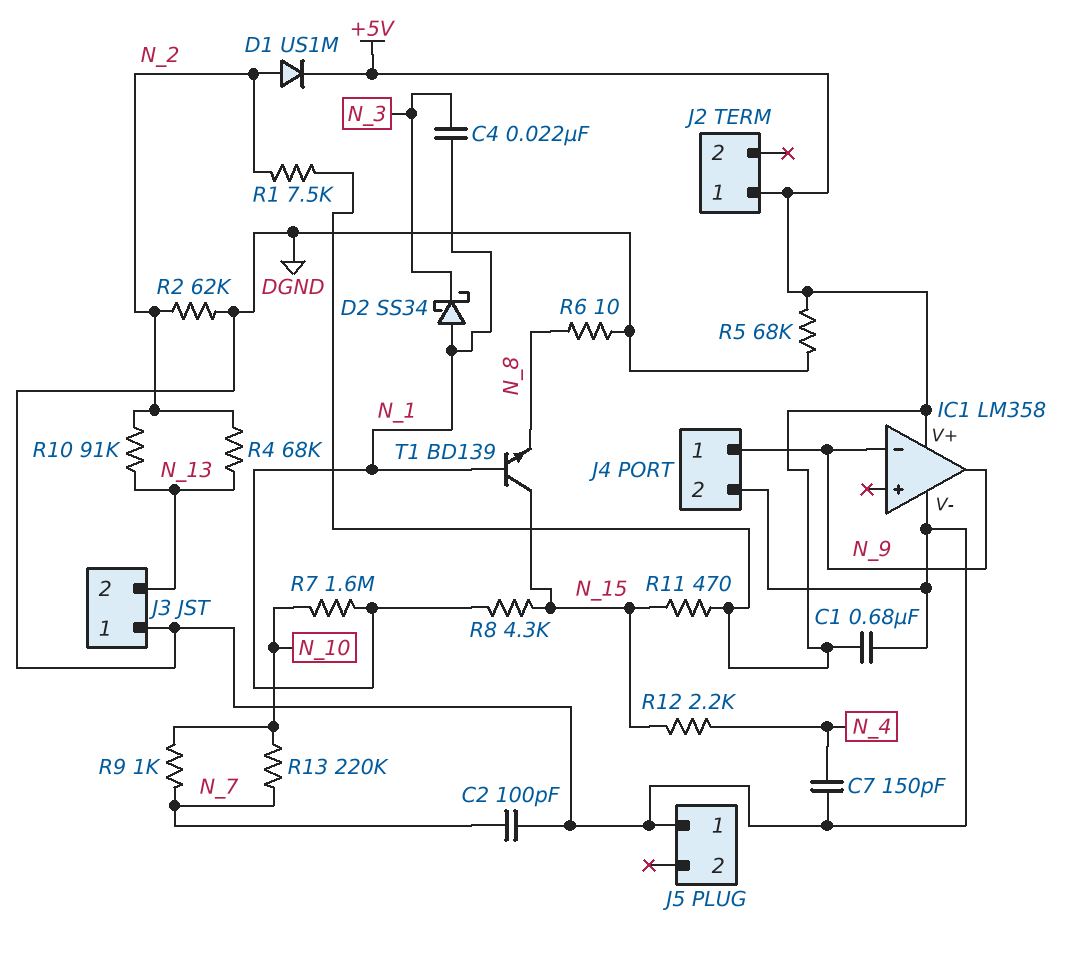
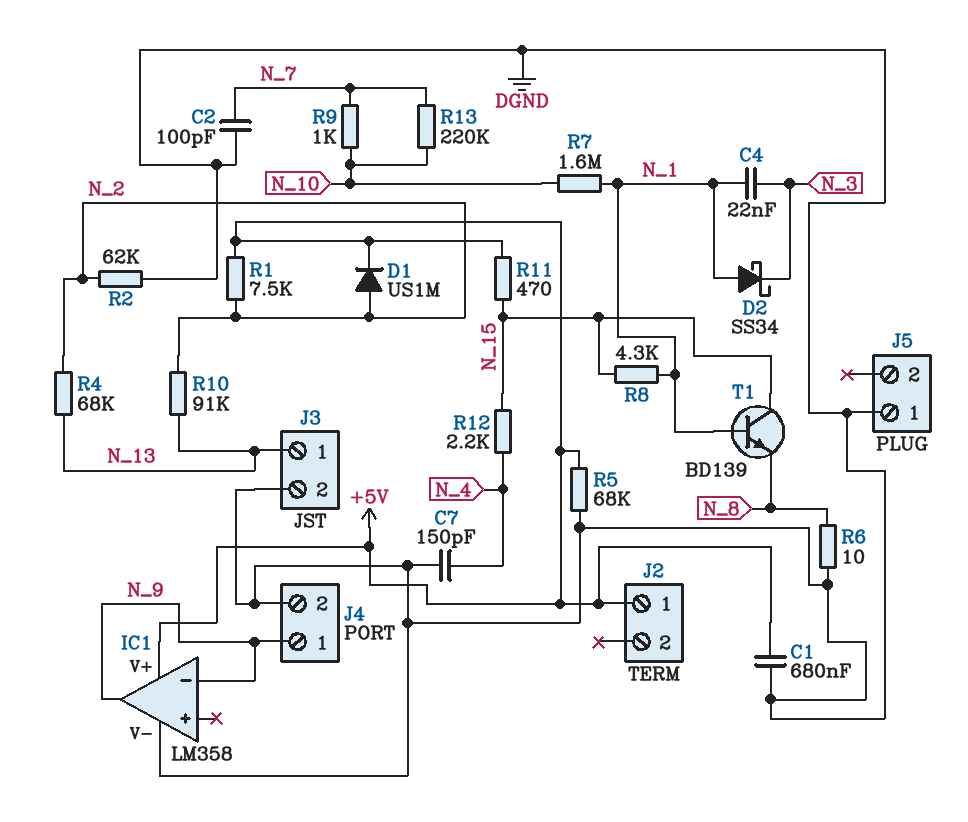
J3 pin 1: DGND -> N_13
J3 pin 2: N_13 -> DGND

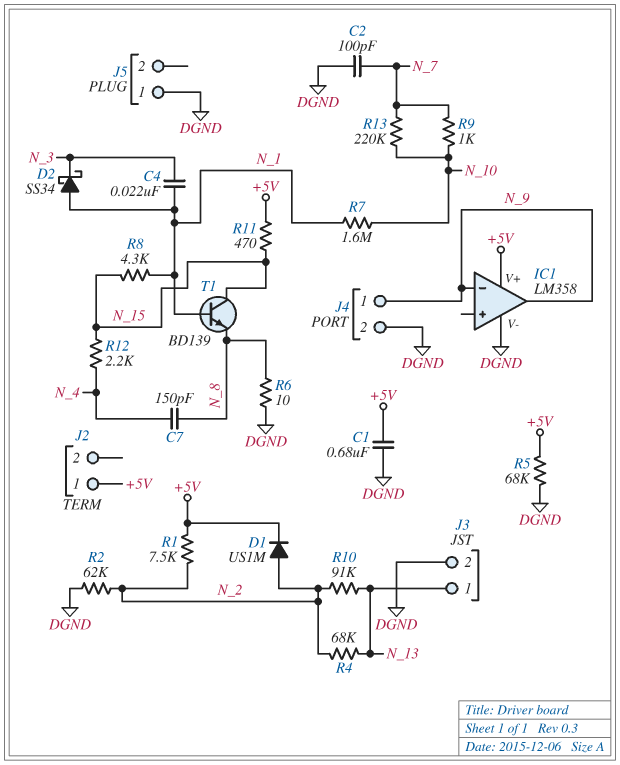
C7: 150pF (DGND, N_4) -> 150pF (N_4, N_8)

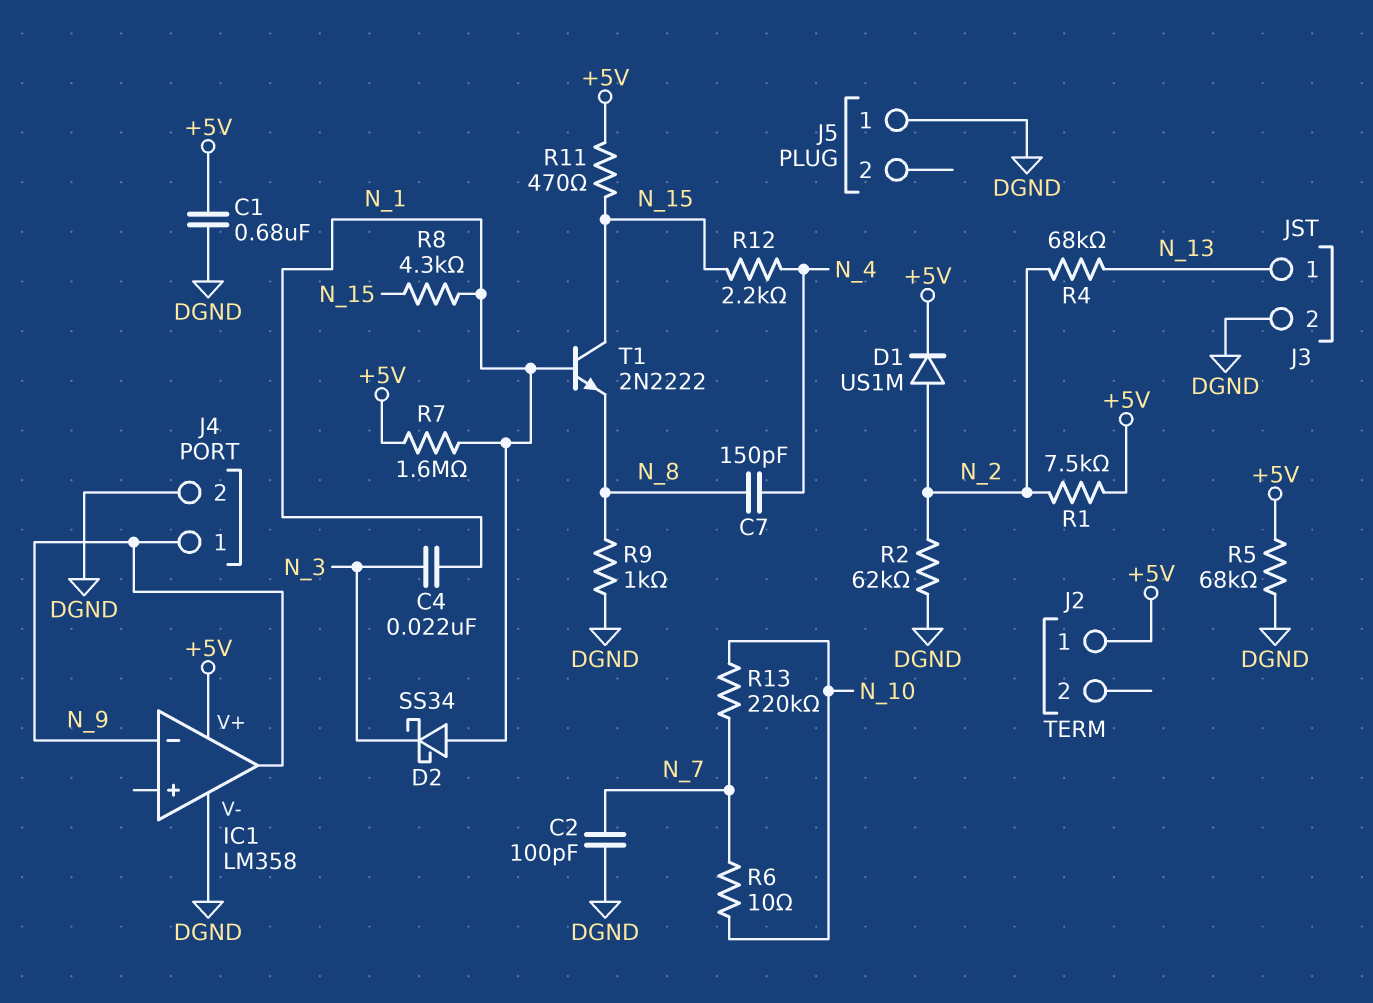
R6: 10 (DGND, N_8) -> 10 (N_7, N_10)
R7: 1.6M (N_1, N_10) -> 1.6M (+5V, N_1)
R9: 1k (N_7, N_10) -> 1k (DGND, N_8)
R10: 91k (N_2, N_13) -> none
T1: NPN BD139 (B N_1, C N_15, E N_8) -> NPN 2N2222 (B N_1, C N_15, E N_8)

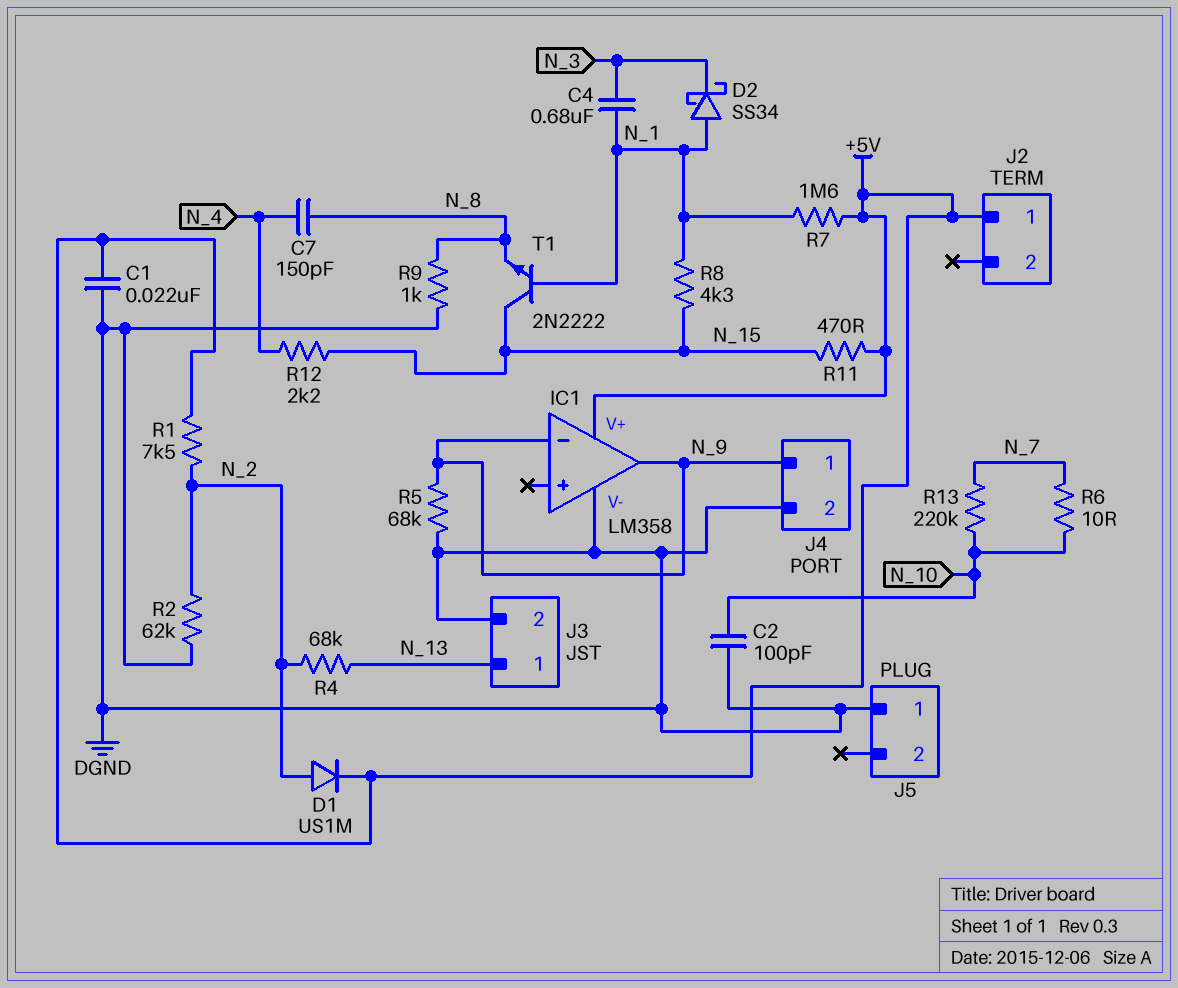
C1: 680nF (+5V, DGND) -> 22nF (+5V, DGND)
C2: 100pF (DGND, N_7) -> 100pF (DGND, N_10)
C4: 22nF (N_1, N_3) -> 680nF (N_1, N_3)
R5: 68k (+5V, DGND) -> 68k (DGND, N_9)

